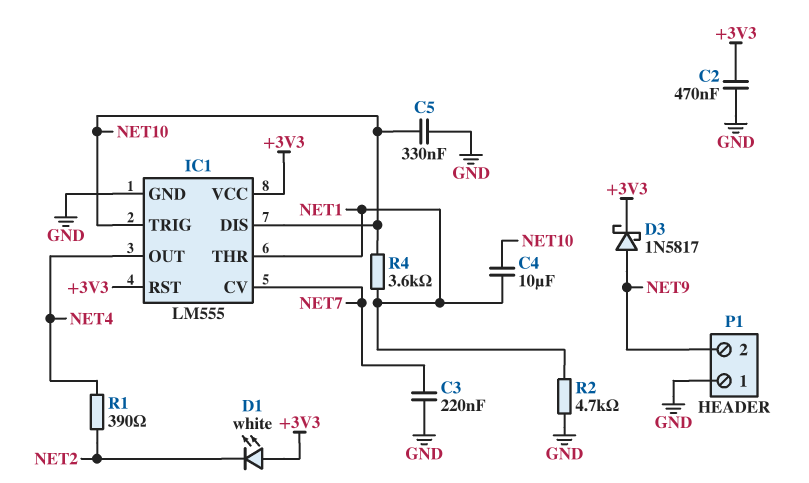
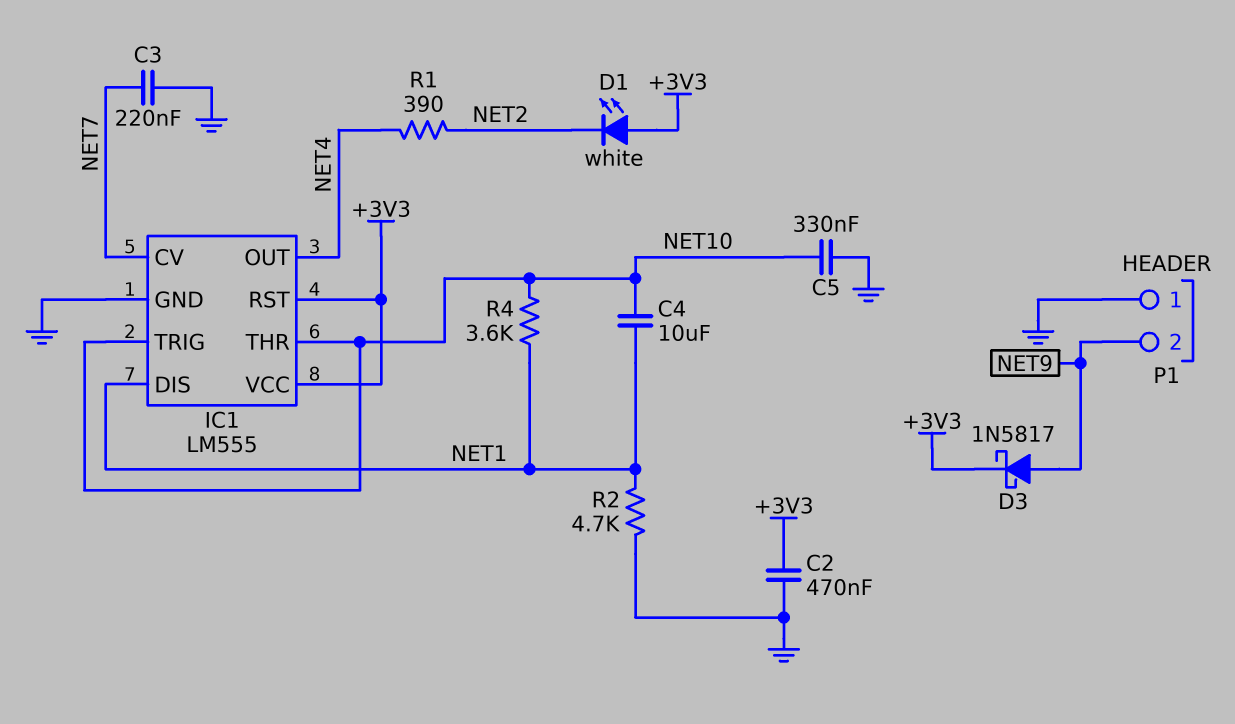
IC1 pin DIS: NET10 -> NET1
IC1 pin THR: NET1 -> NET10

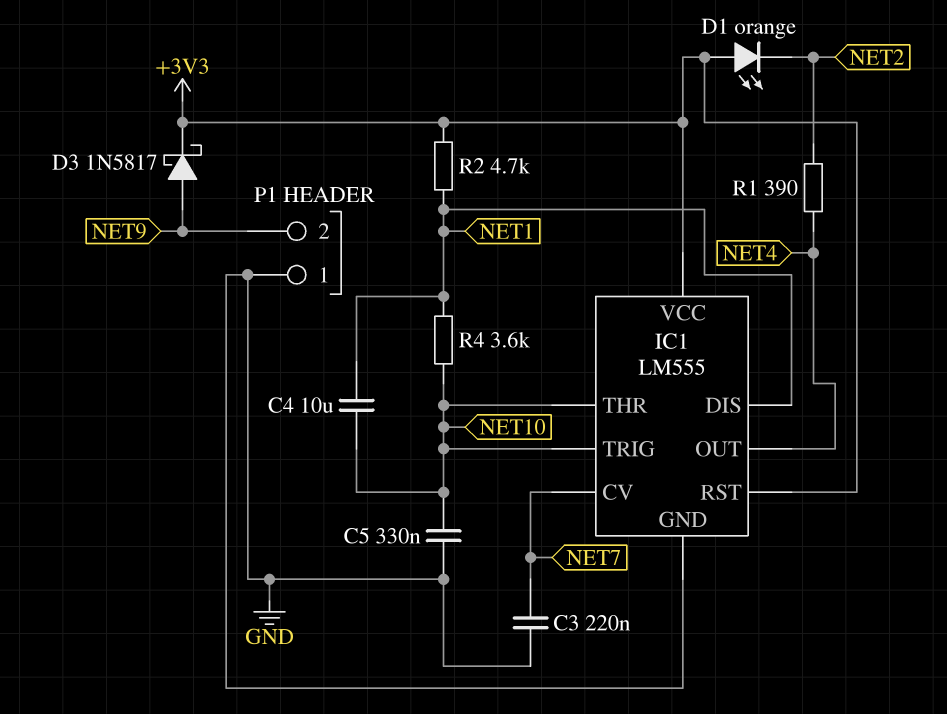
C2: 470nF (+3V3, GND) -> none
D1: LED white (A +3V3, K NET2) -> LED orange (A +3V3, K NET2)
R2: 4.7k (GND, NET1) -> 4.7k (+3V3, NET1)

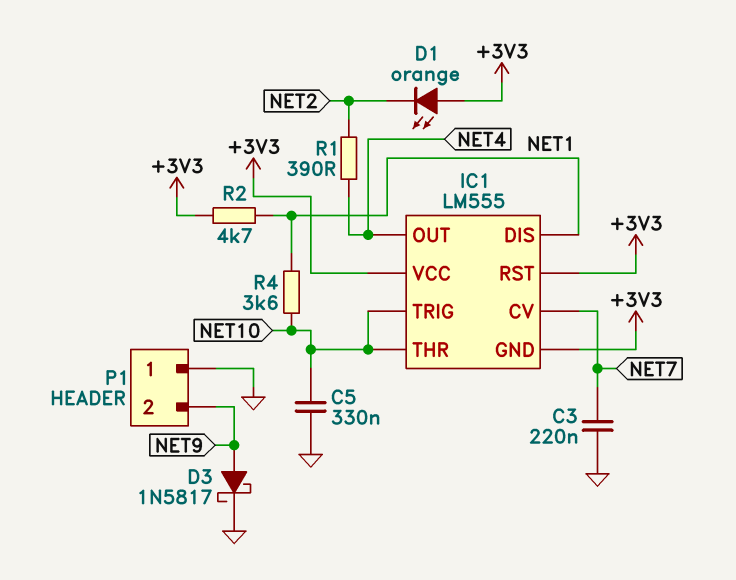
C4: 10uF (NET1, NET10) -> none
D3: schottky 1N5817 (A NET9, K +3V3) -> schottky 1N5817 (A NET9, K GND)
IC1 pin GND: GND -> +3V3

